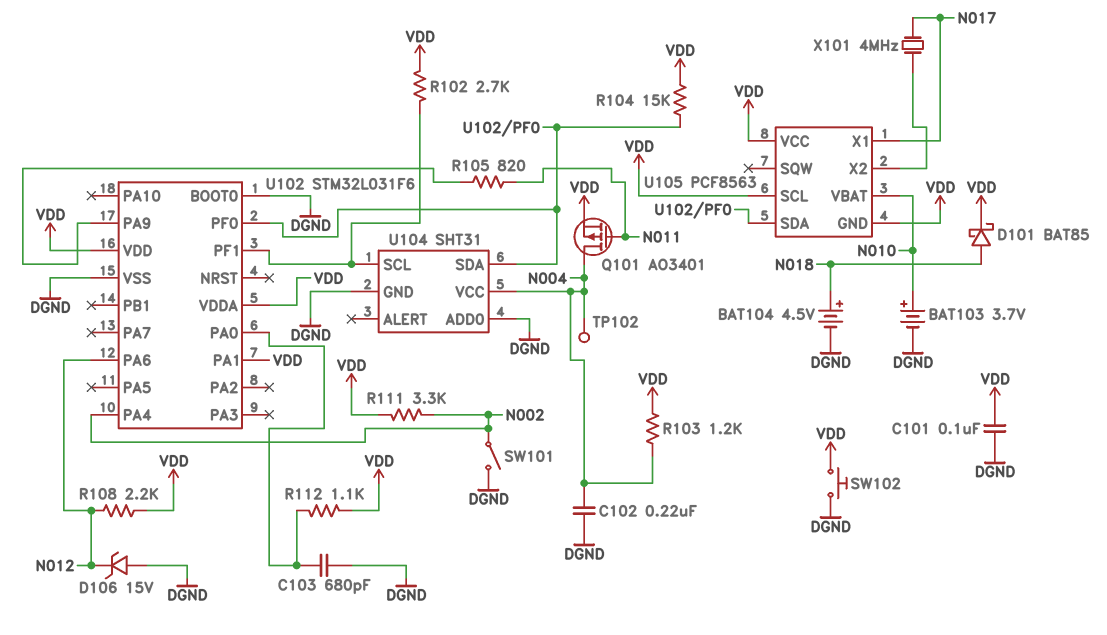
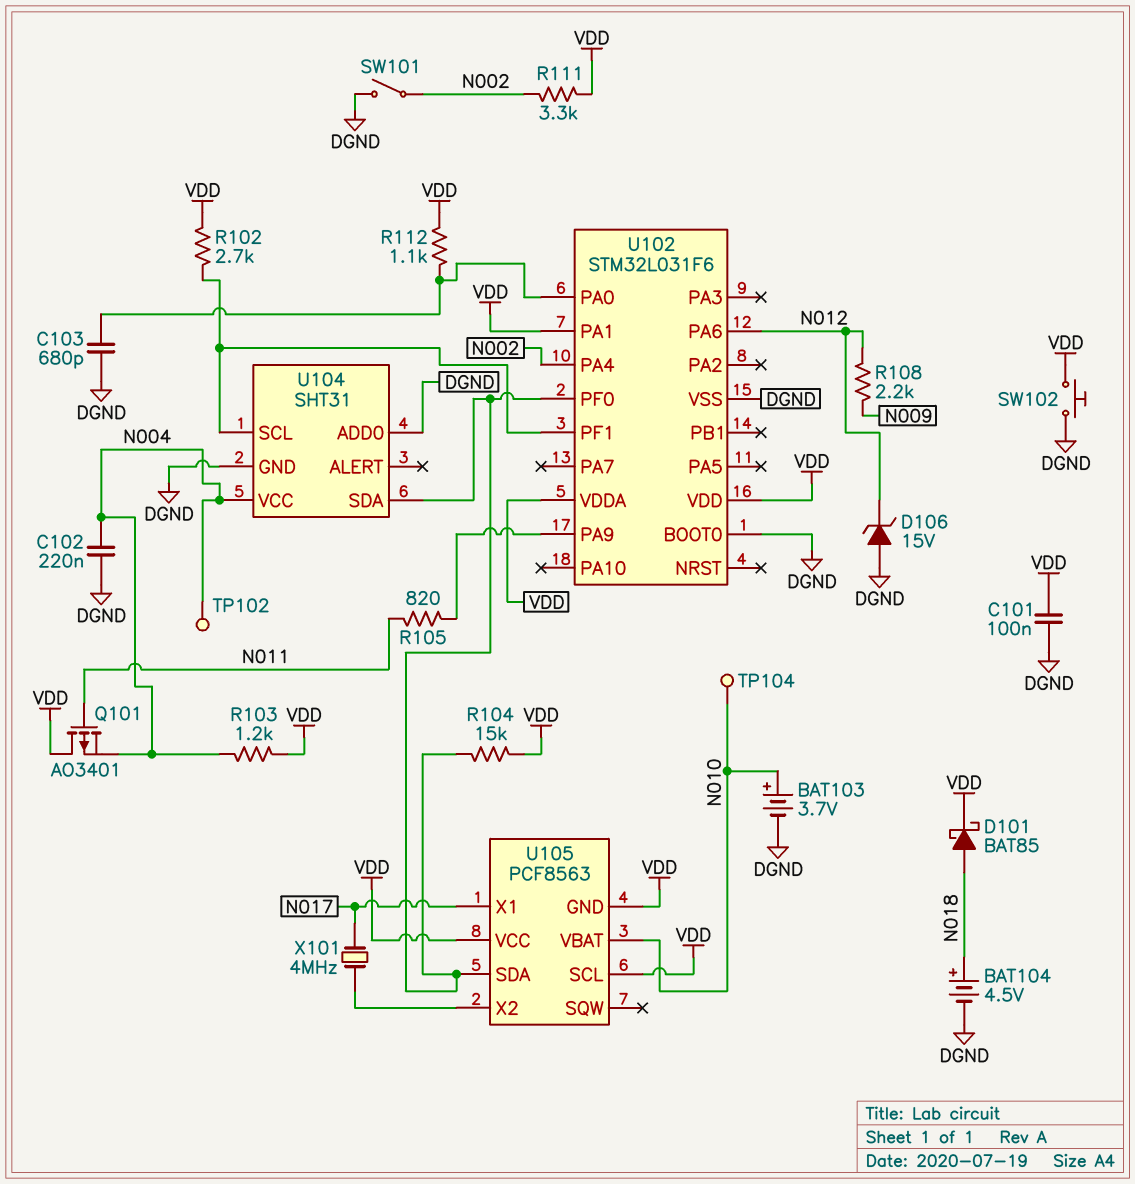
Q101: PMOS AO3401 (G N011, D N004, S VDD) -> PMOS AO3401 (G N011, D VDD, S N004)
R108: 2.2k (N012, VDD) -> 2.2k (N009, N012)
TP104: none -> test point (N010)

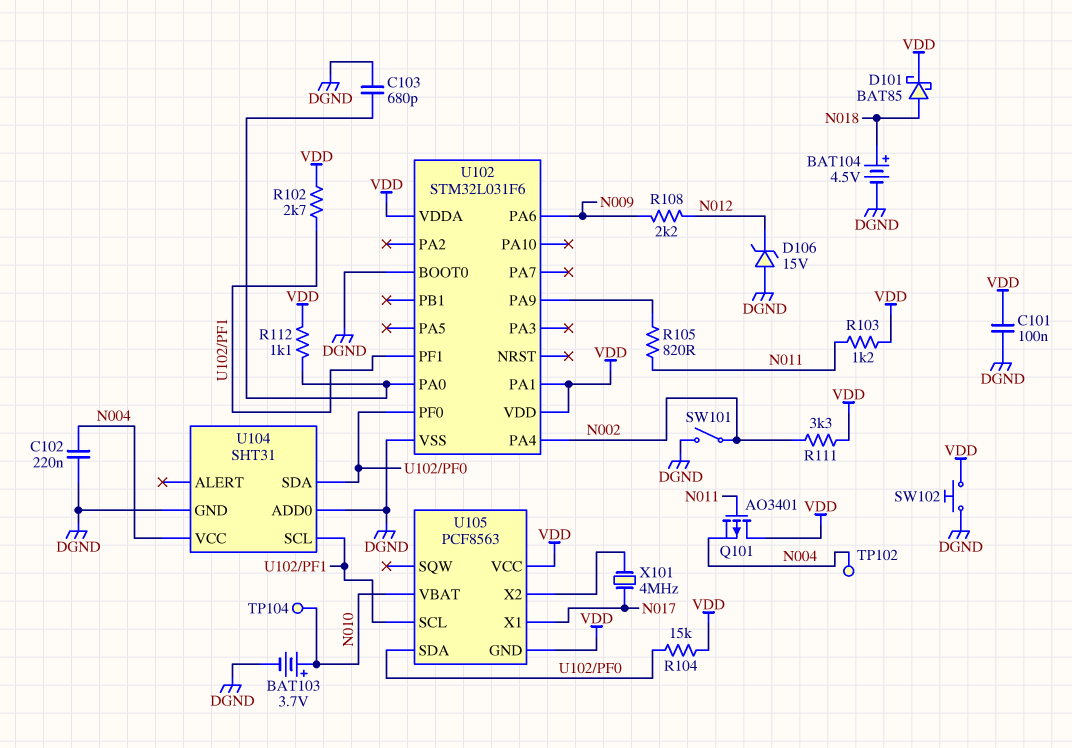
R103: 1.2k (N004, VDD) -> 1.2k (N011, VDD)
U102 pin PA6: N012 -> N009
U105 pin SCL: VDD -> U102/PF1

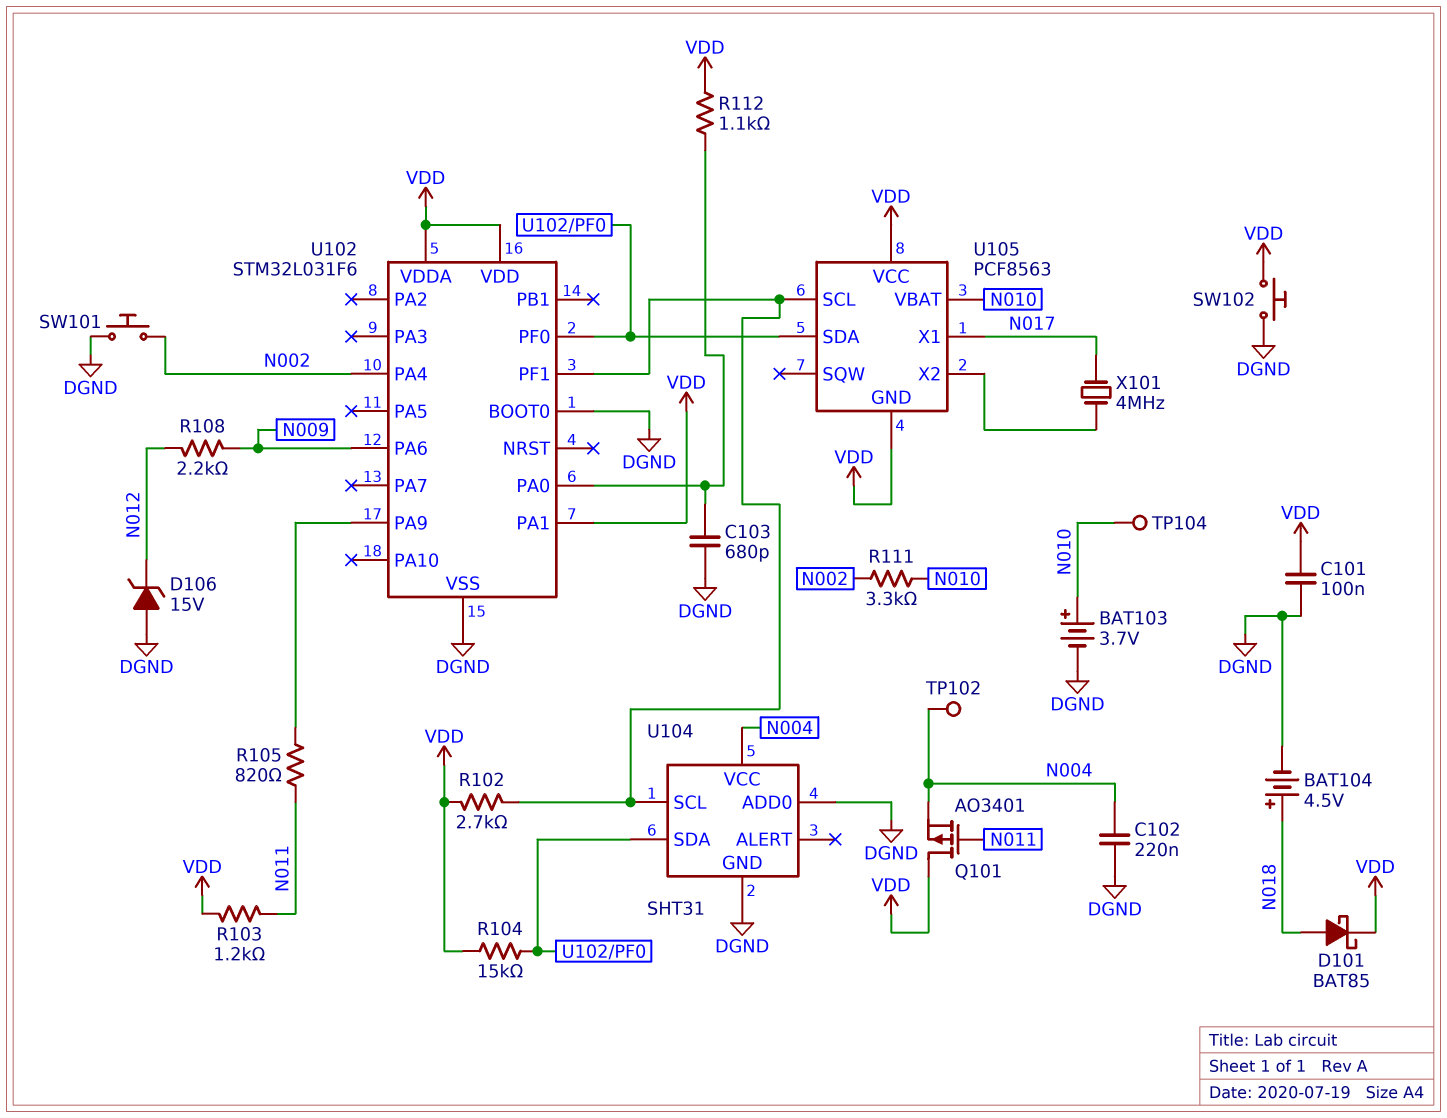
R111: 3.3k (N002, VDD) -> 3.3k (N002, N010)
SW101: switch (DGND, N002) -> button (DGND, N002)

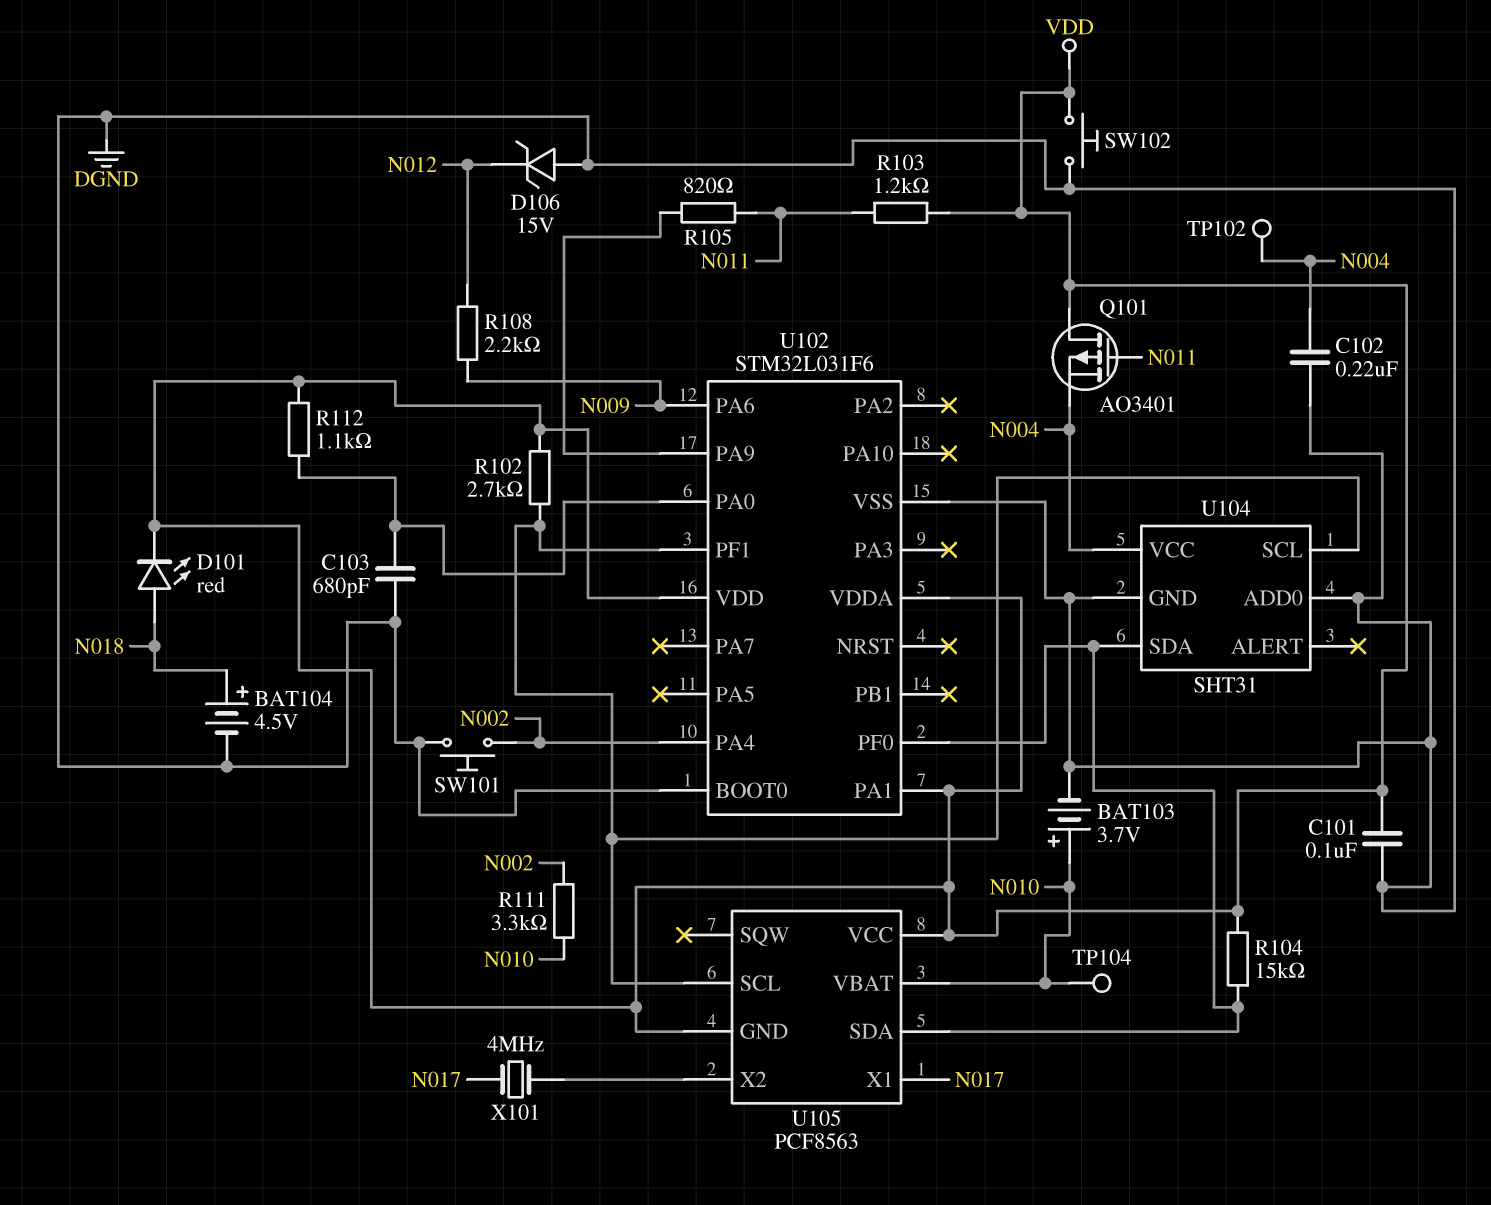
D101: schottky BAT85 (A N018, K VDD) -> LED red (A N018, K VDD)

